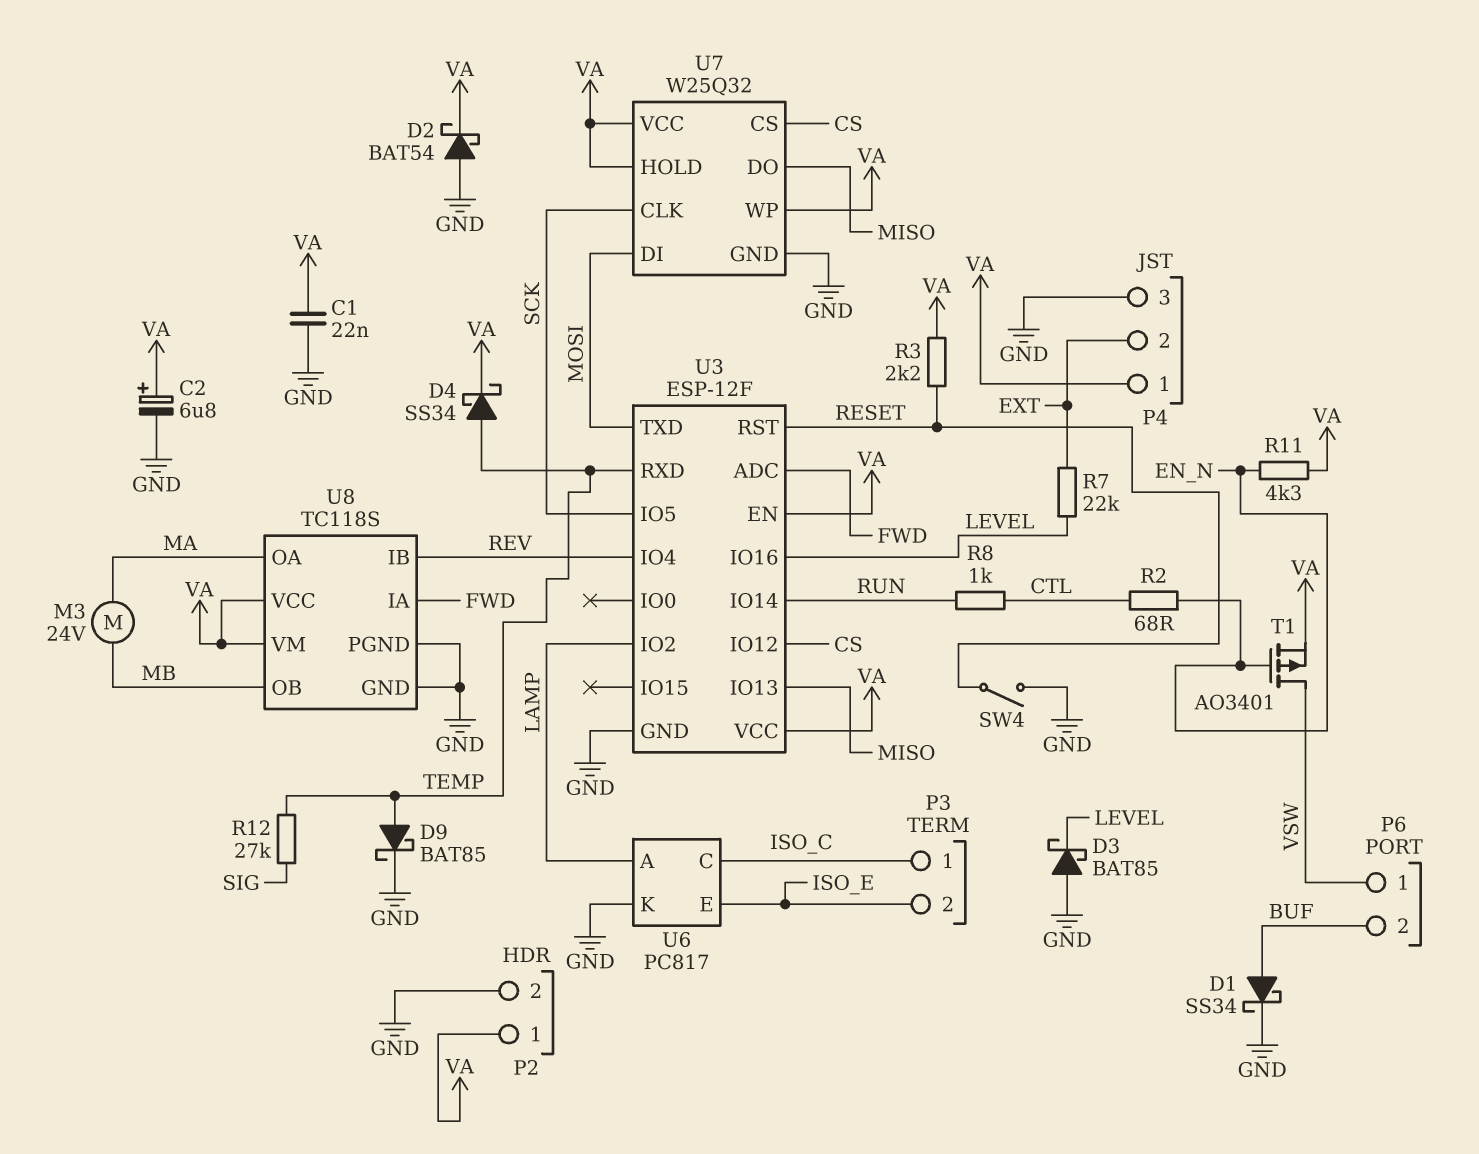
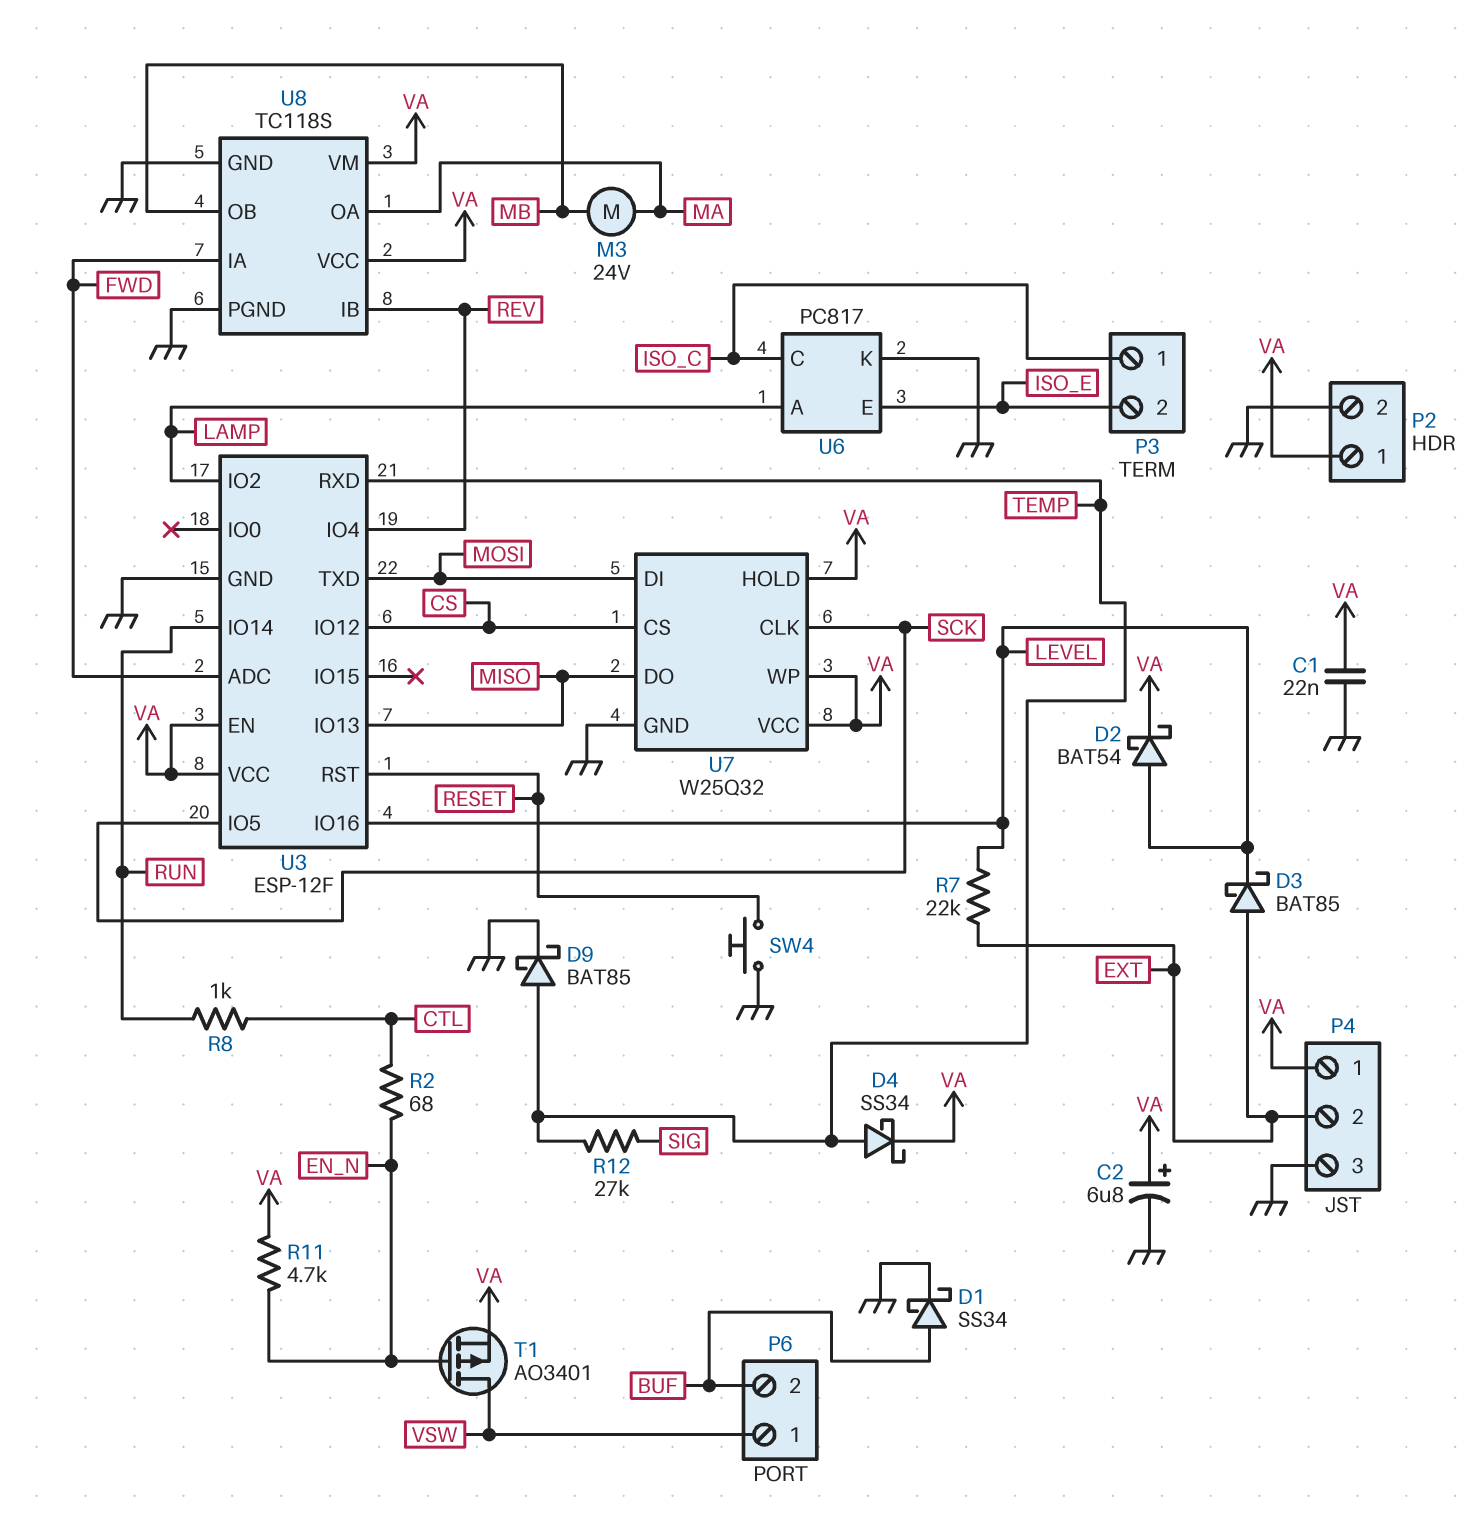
D2: schottky BAT54 (A GND, K VA) -> schottky BAT54 (A LEVEL, K VA)
D3: schottky BAT85 (A GND, K LEVEL) -> schottky BAT85 (A EXT, K LEVEL)
R3: 2.2k (RESET, VA) -> none
R11: 4.3k (EN_N, VA) -> 4.7k (EN_N, VA)
SW4: switch (GND, RESET) -> button (GND, RESET)

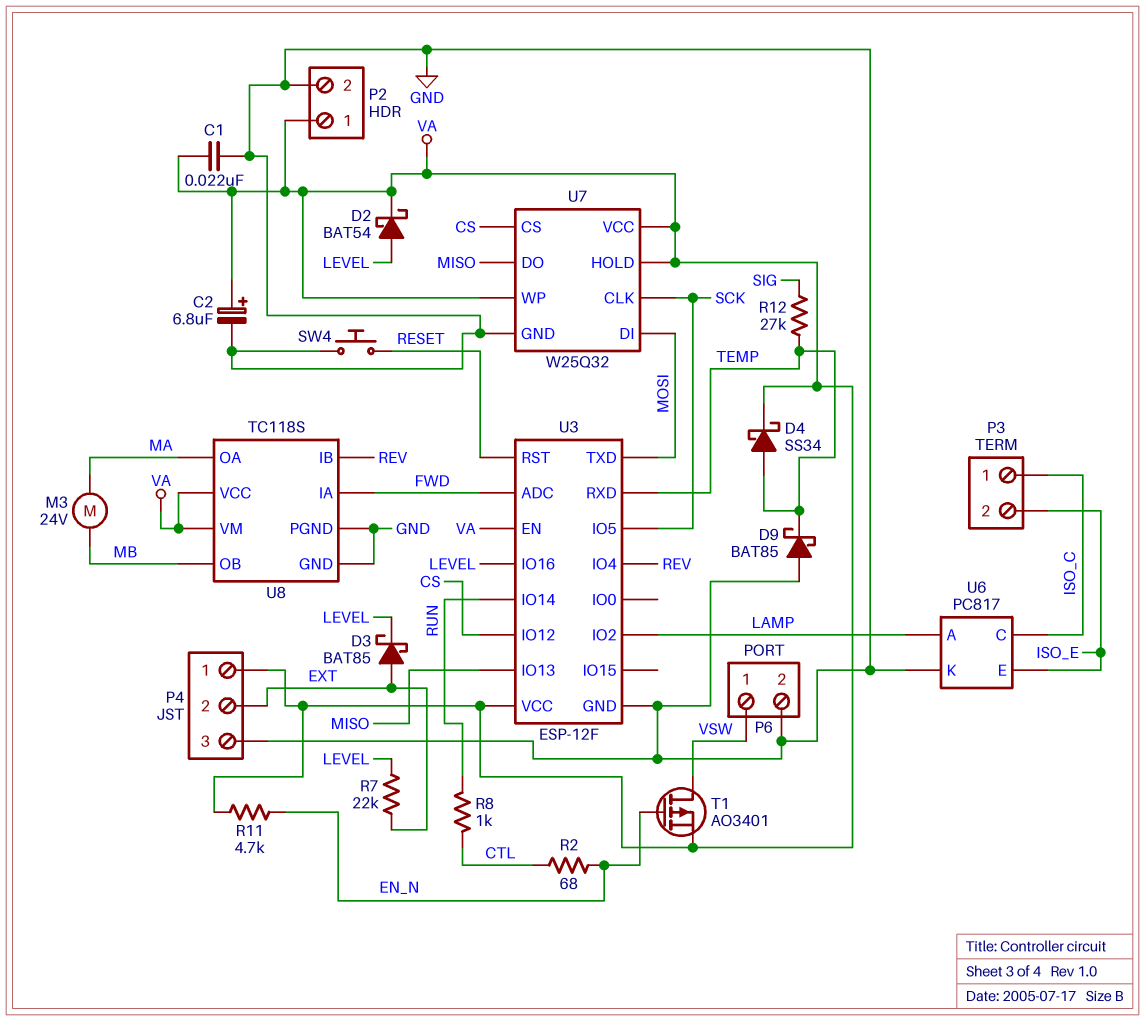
D1: schottky SS34 (A BUF, K GND) -> none
D9: schottky BAT85 (A TEMP, K GND) -> schottky BAT85 (A GND, K TEMP)
P6 pin 2: BUF -> GND

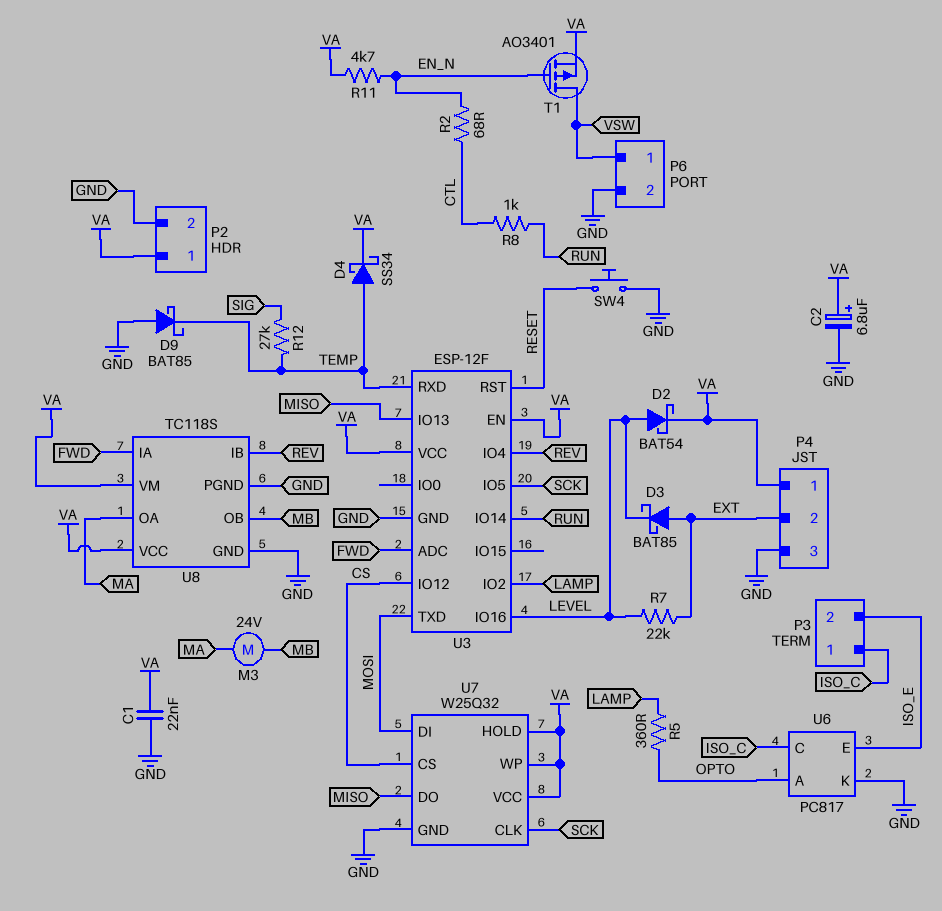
R5: none -> 360 (LAMP, OPTO)
U6 pin A: LAMP -> OPTO

